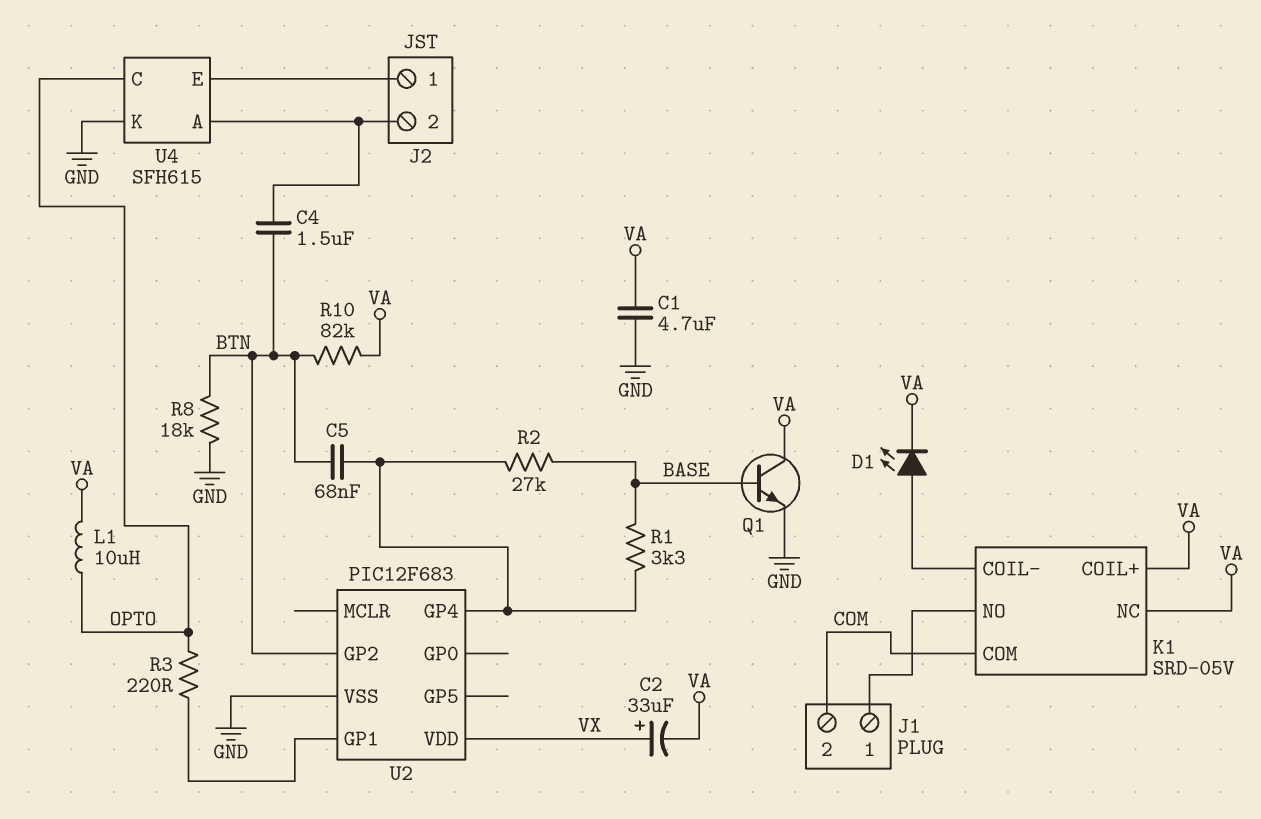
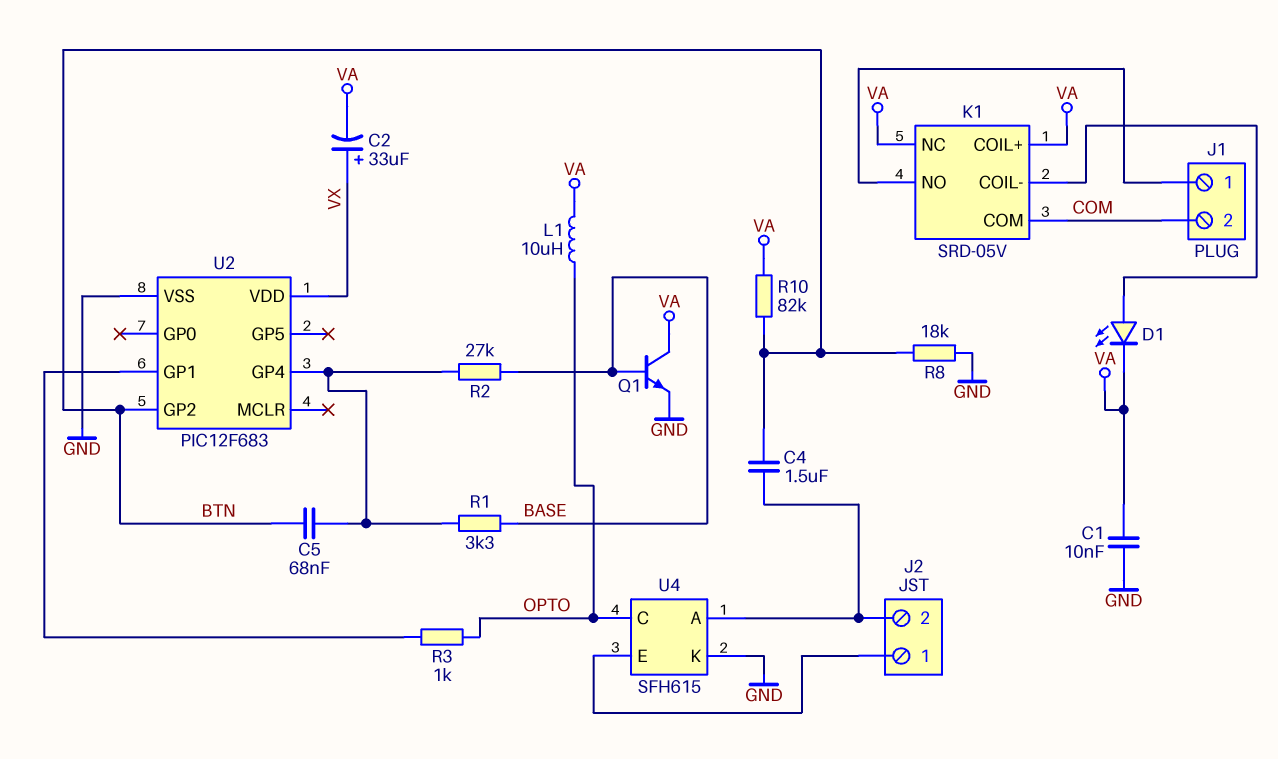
C1: 4.7uF (GND, VA) -> 10nF (GND, VA)
R3: 220 (OPTO, U2/GP1) -> 1k (OPTO, U2/GP1)

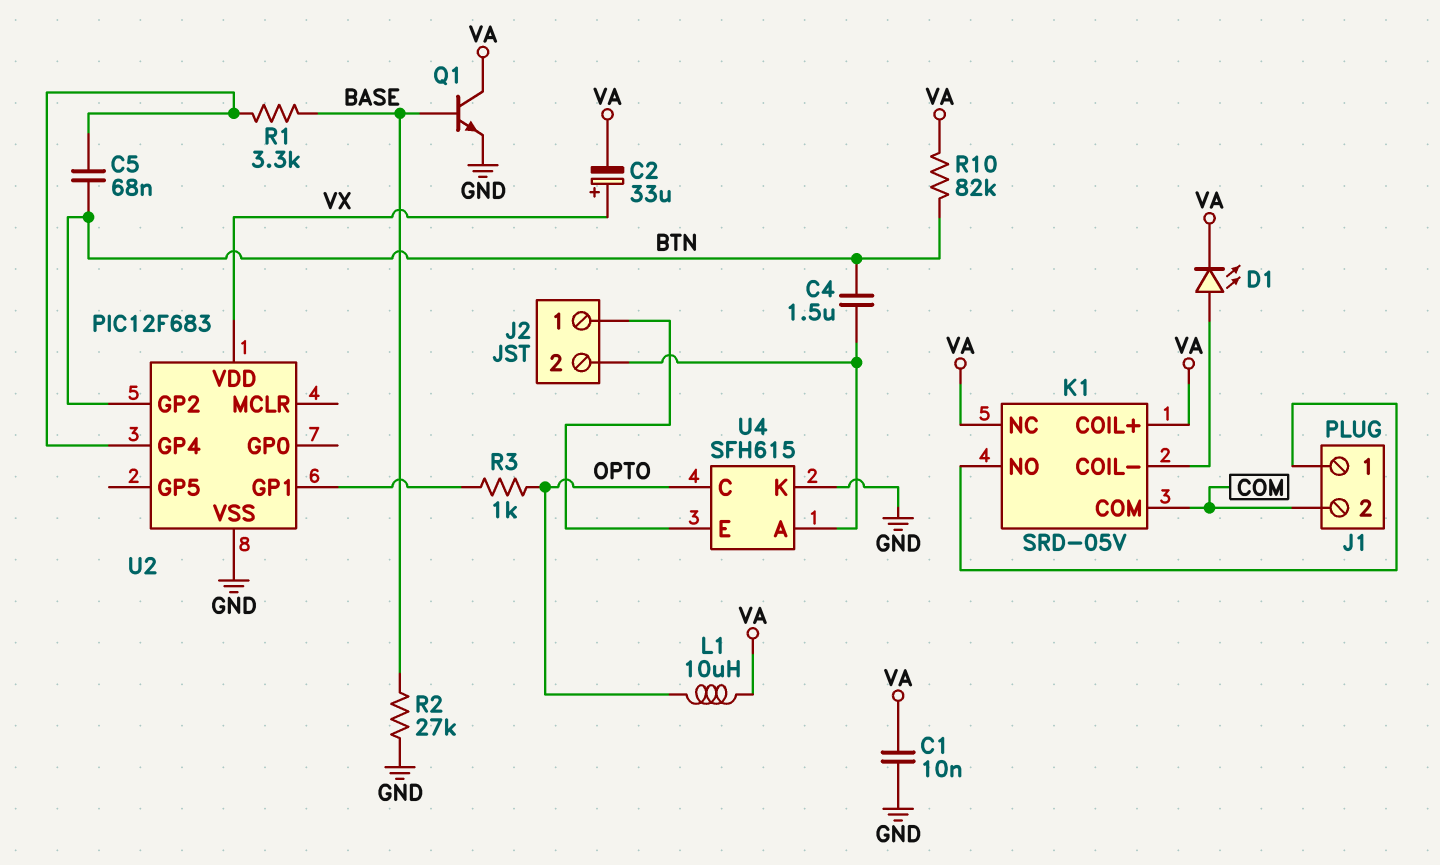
R2: 27k (BASE, U2/GP4) -> 27k (BASE, GND)
R8: 18k (BTN, GND) -> none

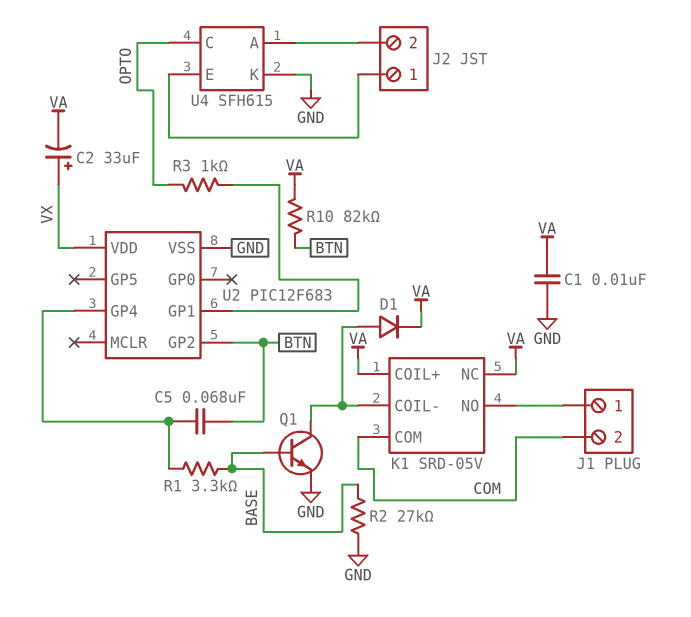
C4: 1.5uF (BTN, J2/2) -> none
D1: LED (A K1/COIL-, K VA) -> diode (A K1/COIL-, K VA)
L1: 10uH (OPTO, VA) -> none
Q1: NPN (B BASE, C VA, E GND) -> NPN (B BASE, C K1/COIL-, E GND)

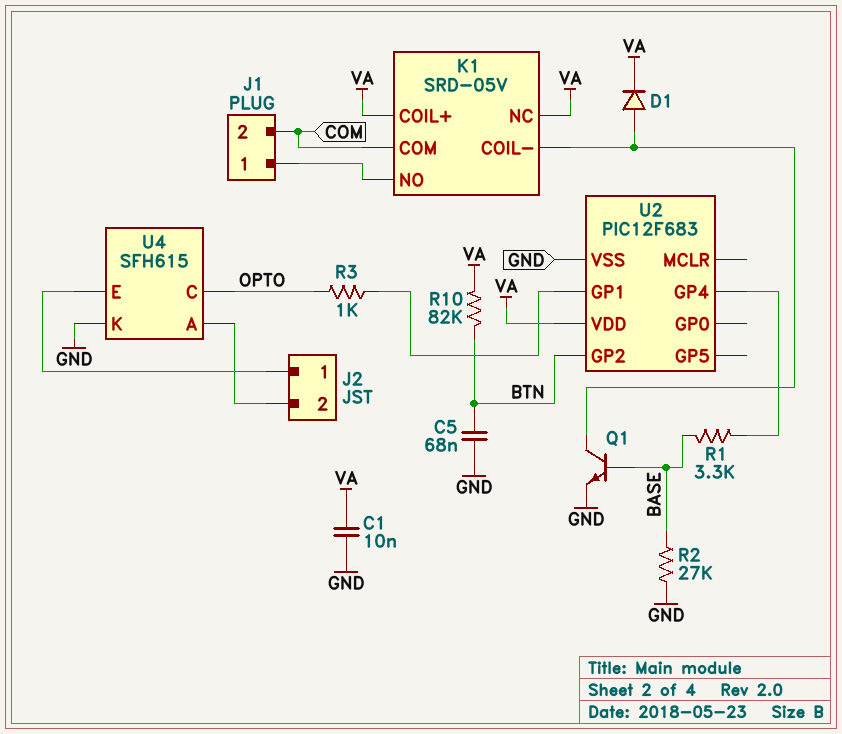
C2: 33uF (plus VX, minus VA) -> none
C5: 68nF (BTN, U2/GP4) -> 68nF (BTN, GND)
U2 pin VDD: VX -> VA

